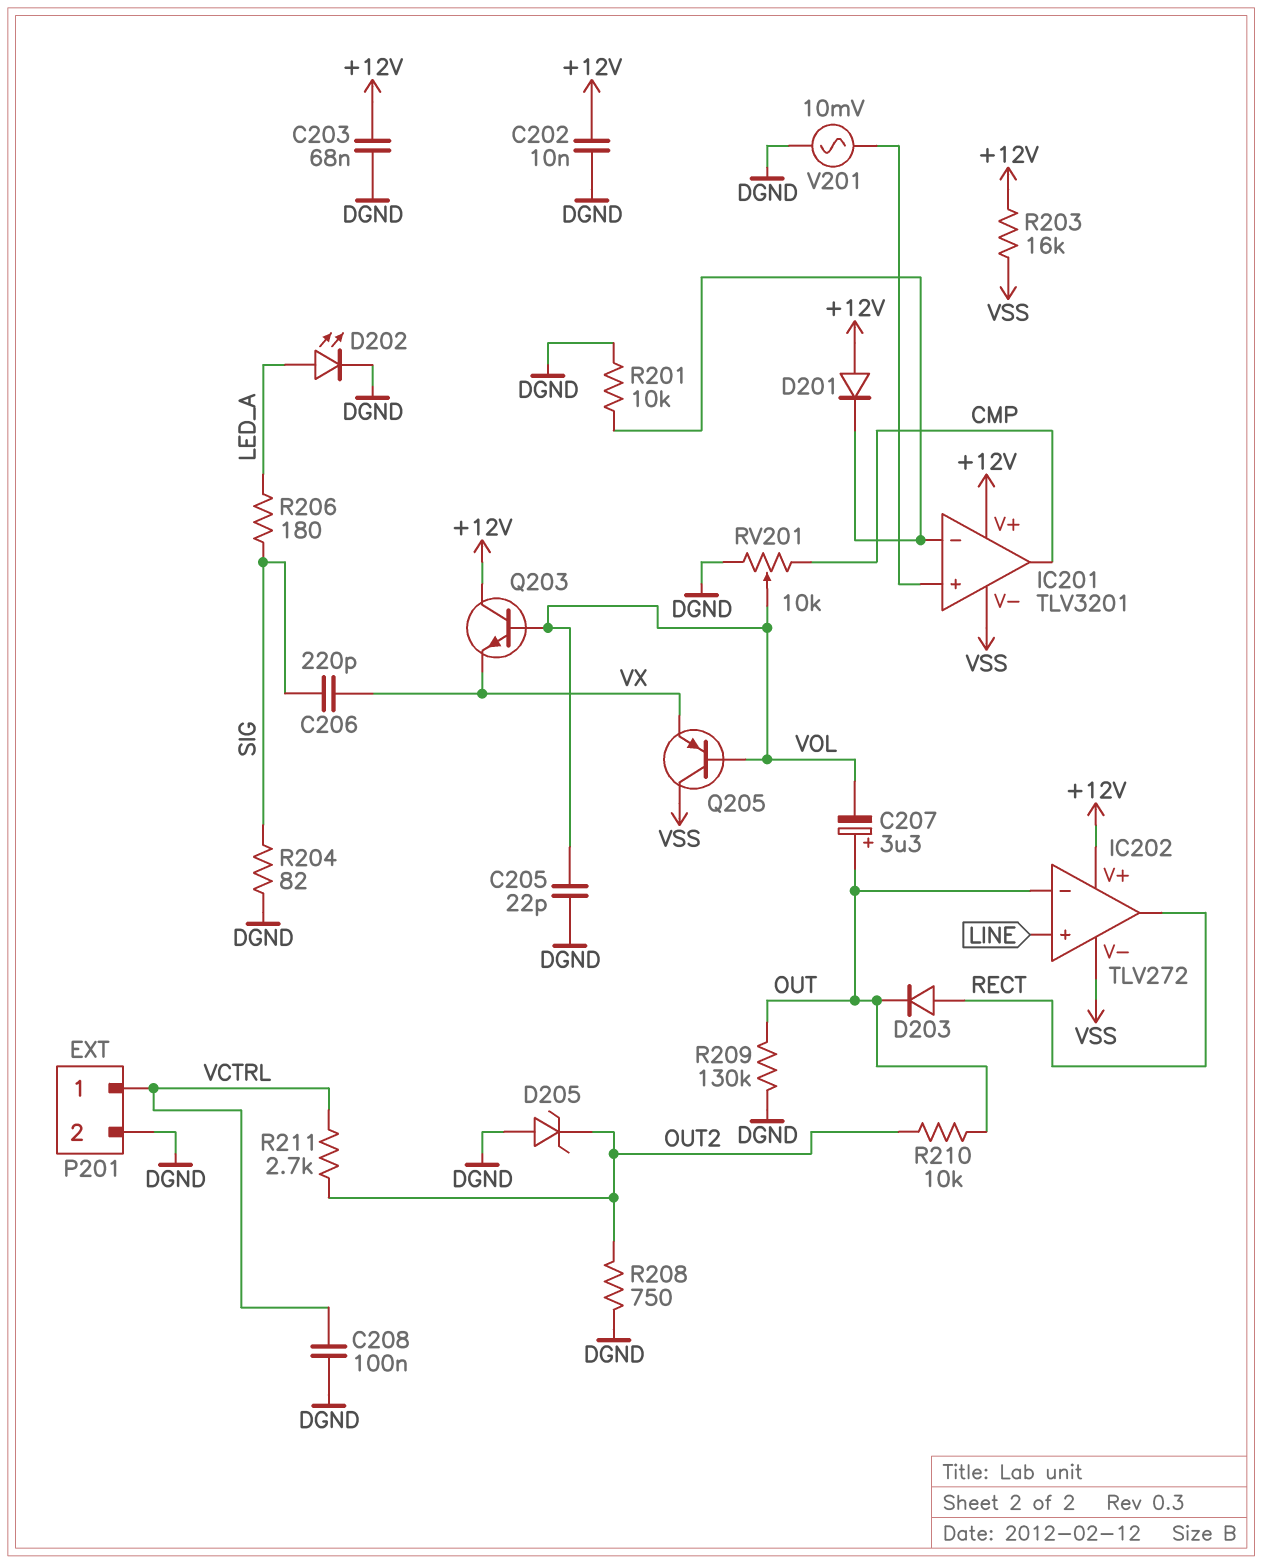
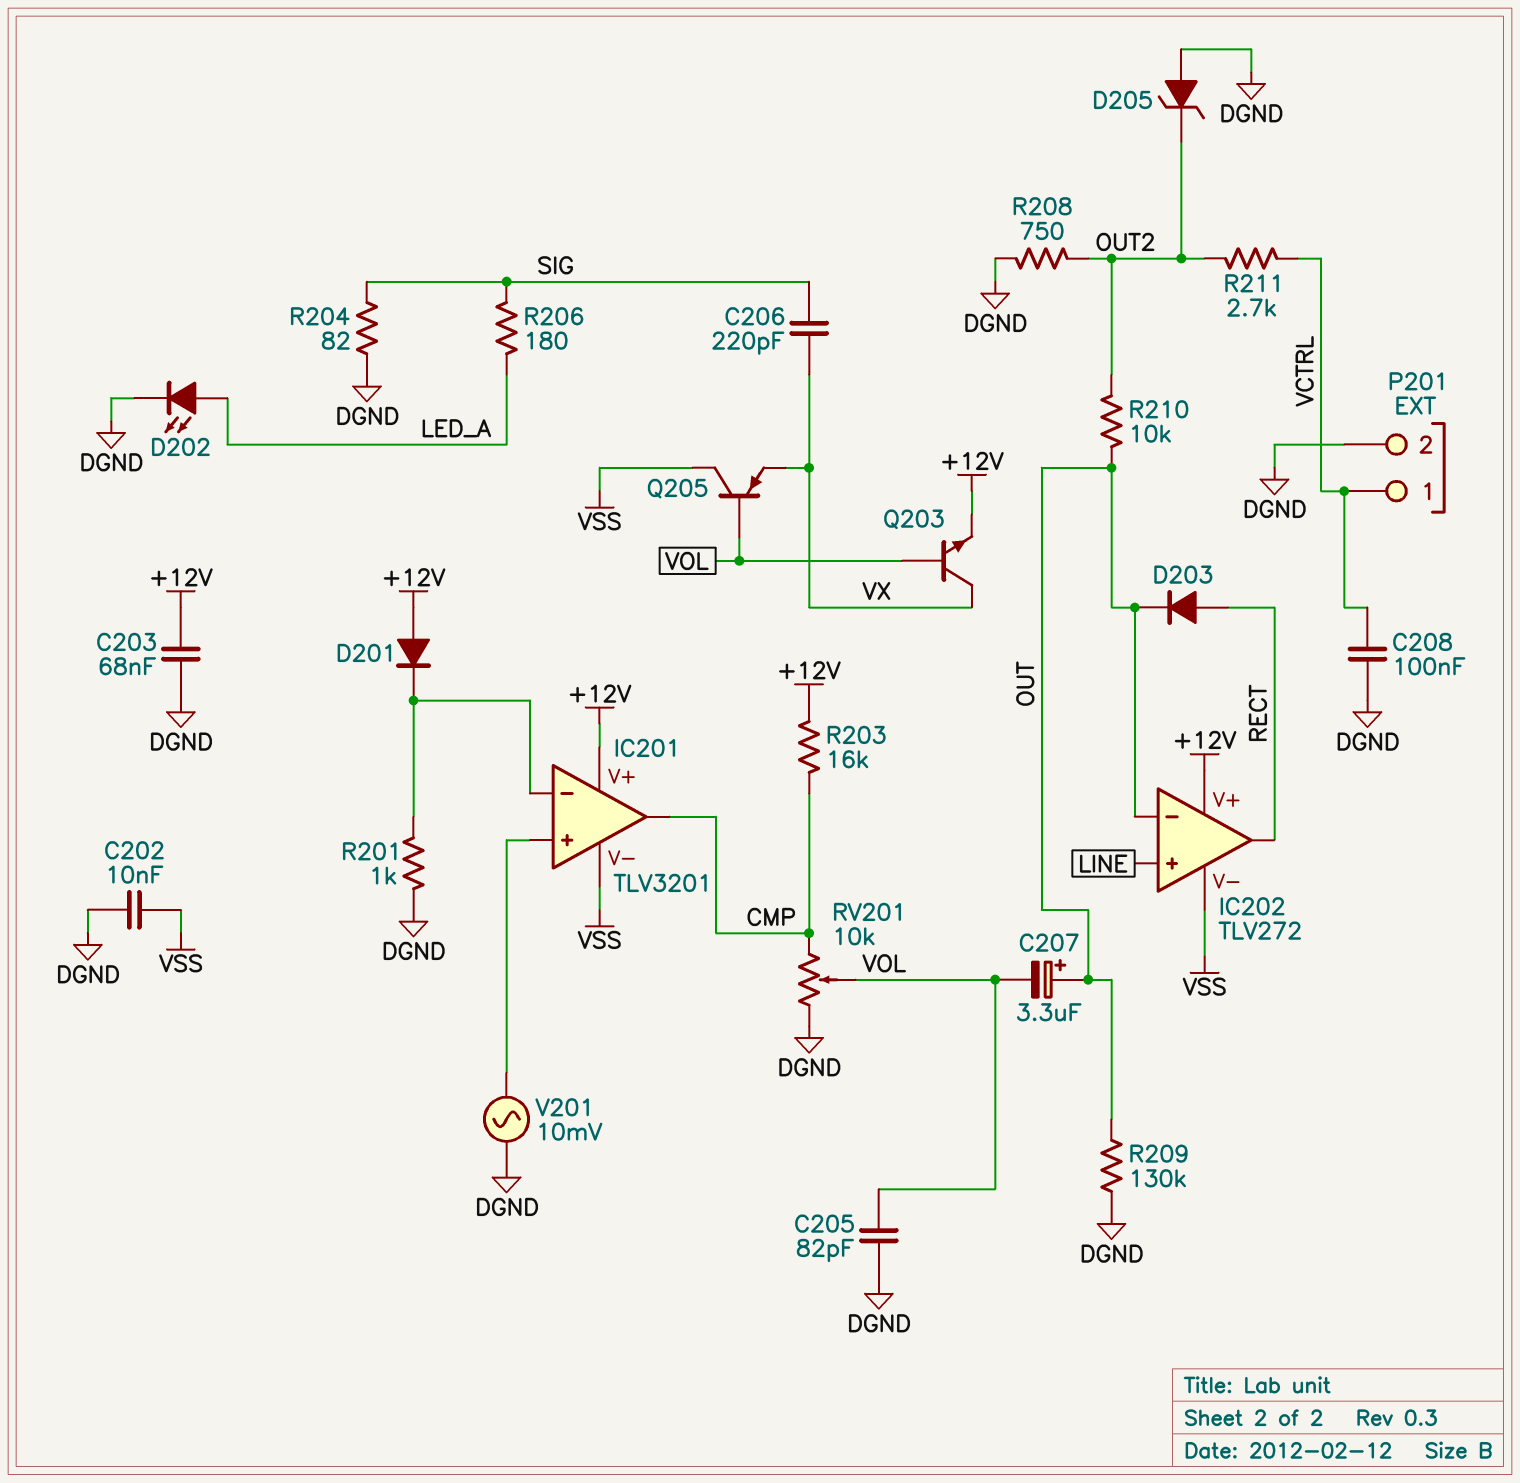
C202: 10nF (+12V, DGND) -> 10nF (DGND, VSS)
C205: 22pF (DGND, VOL) -> 82pF (DGND, VOL)
Q203: NPN (B VOL, C +12V, E VX) -> NPN (B VOL, C VX, E +12V)
R201: 10k (DGND, IC201/in-) -> 1k (DGND, IC201/in-)
R203: 16k (+12V, VSS) -> 16k (+12V, CMP)

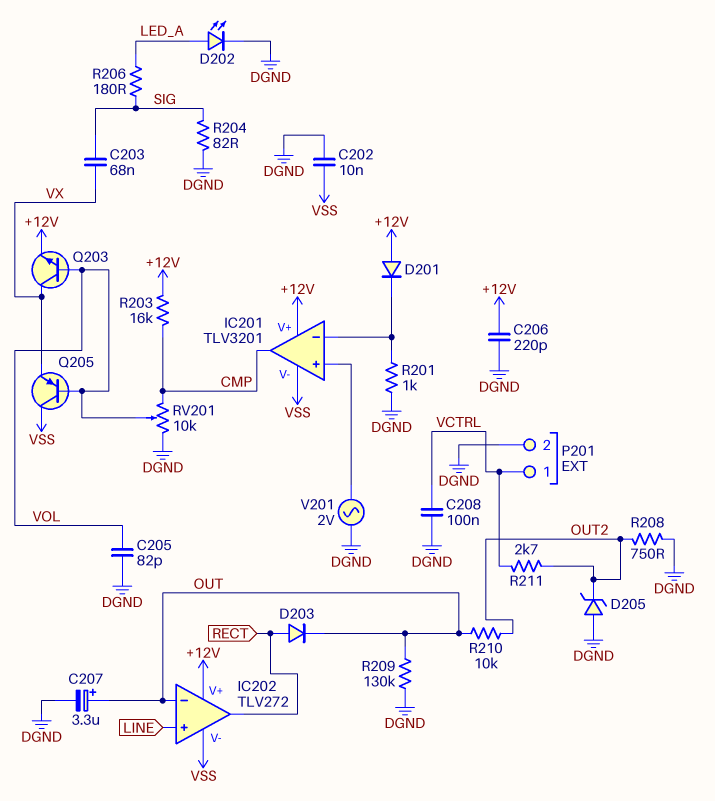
C203: 68nF (+12V, DGND) -> 68nF (SIG, VX)
C206: 220pF (SIG, VX) -> 220pF (+12V, DGND)
C207: 3.3uF (plus OUT, minus VOL) -> 3.3uF (plus OUT, minus DGND)
V201: AC 10mV (DGND, IC201/in+) -> AC 2V (DGND, IC201/in+)

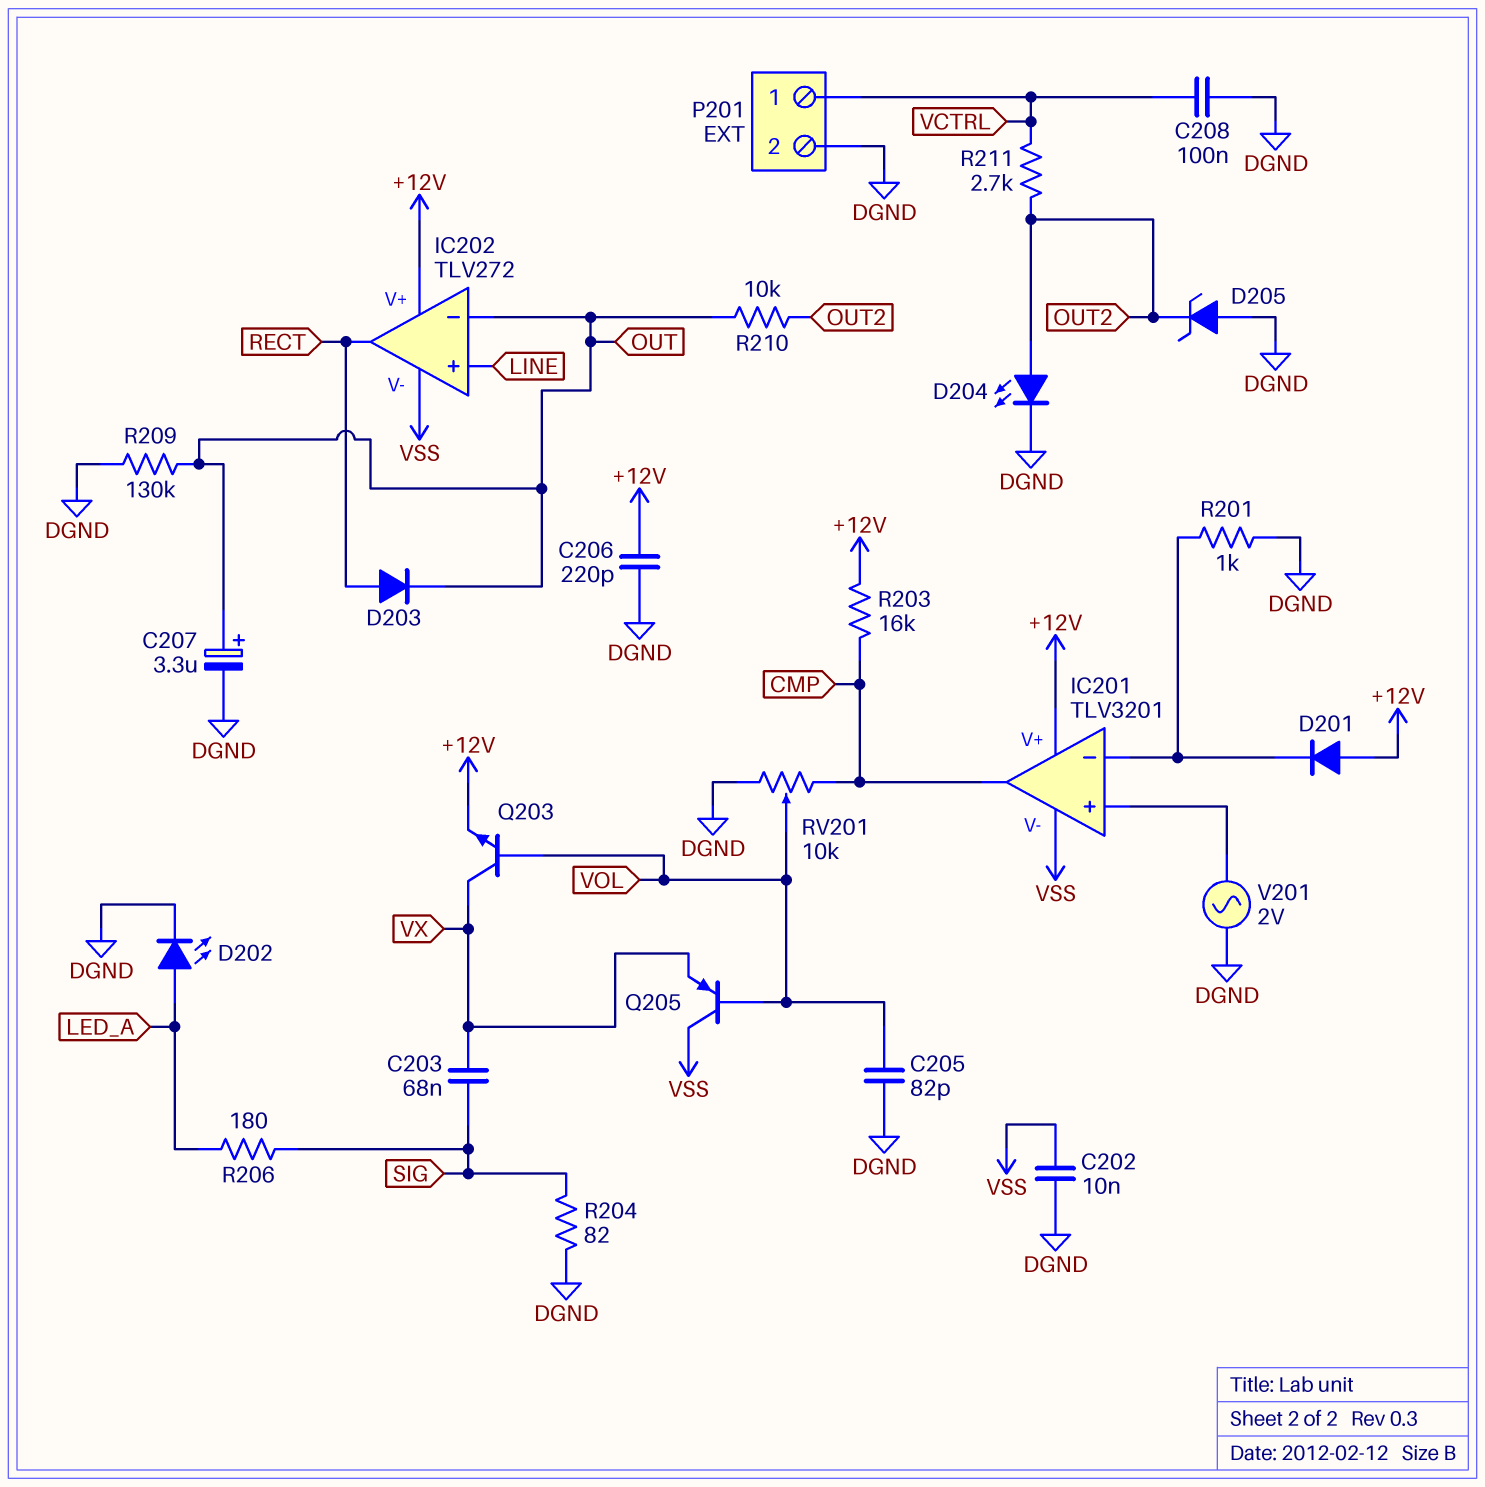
D204: none -> LED (A OUT2, K DGND)
R208: 750 (DGND, OUT2) -> none

